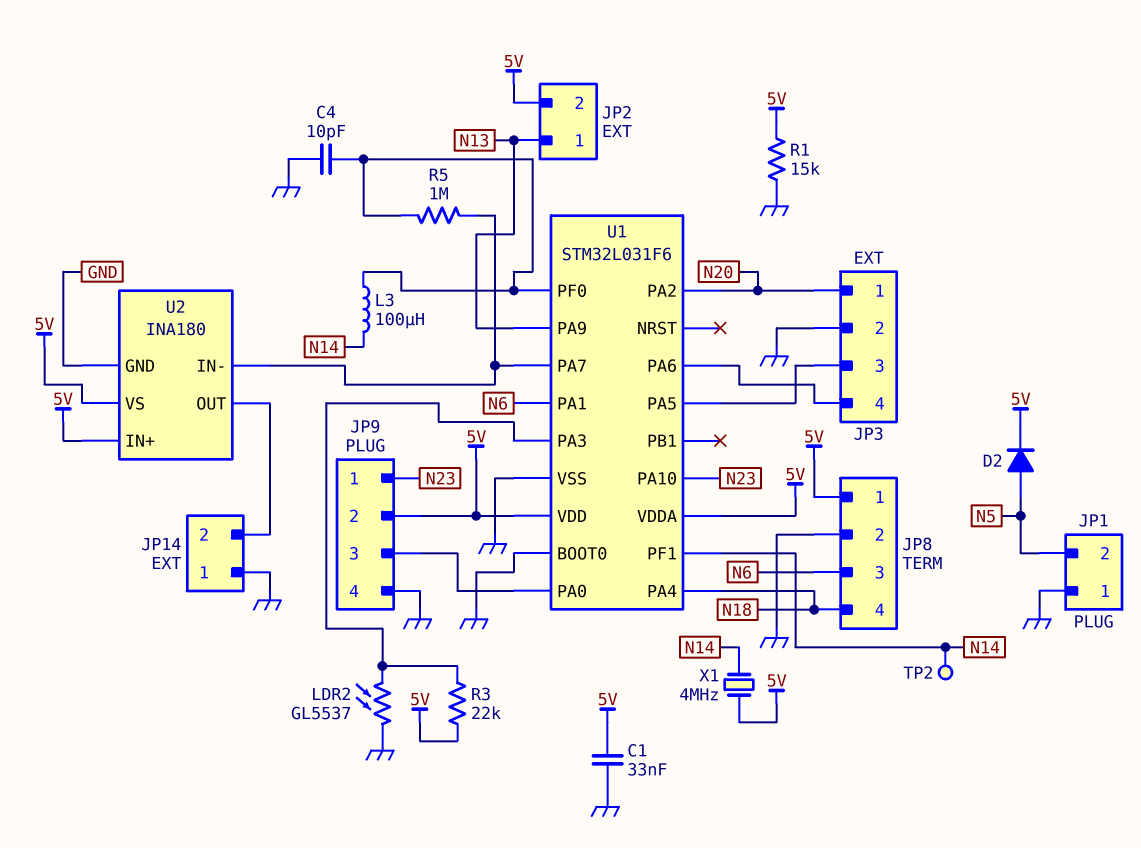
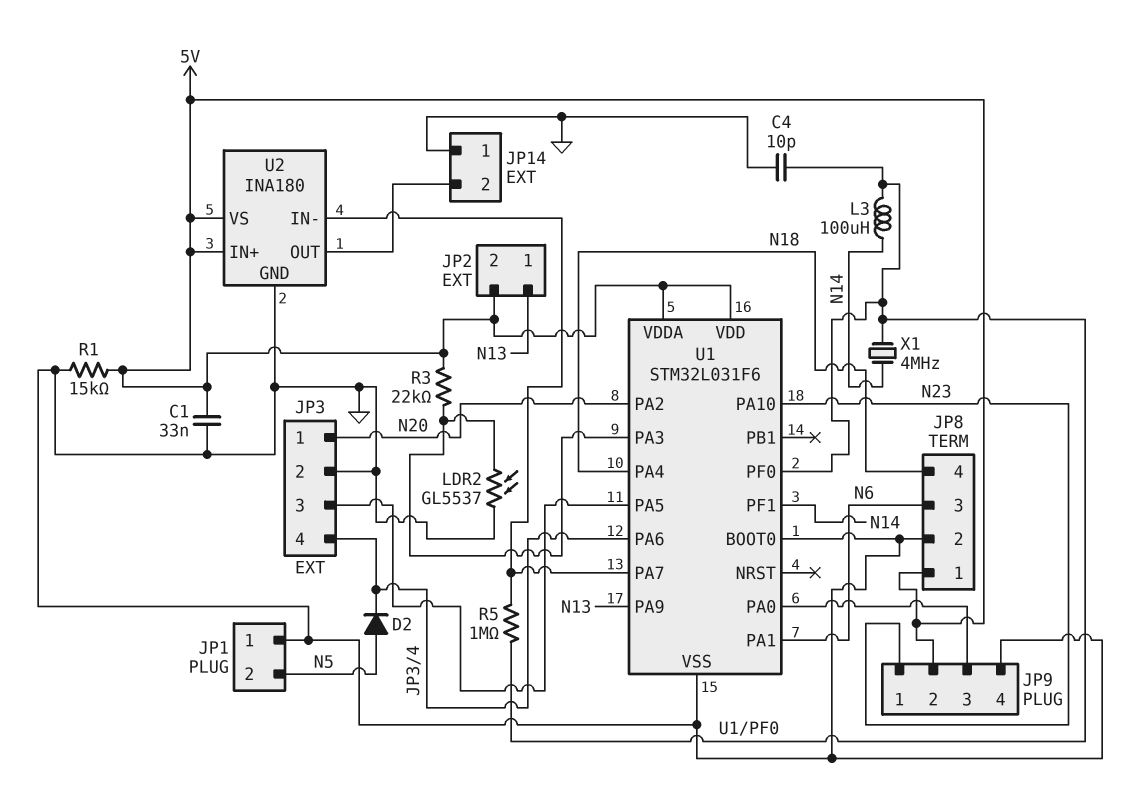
D2: diode (A N5, K 5V) -> diode (A N5, K JP3/4)
TP2: test point (N14) -> none
X1: 4MHz (5V, N14) -> 4MHz (N14, U1/PF0)

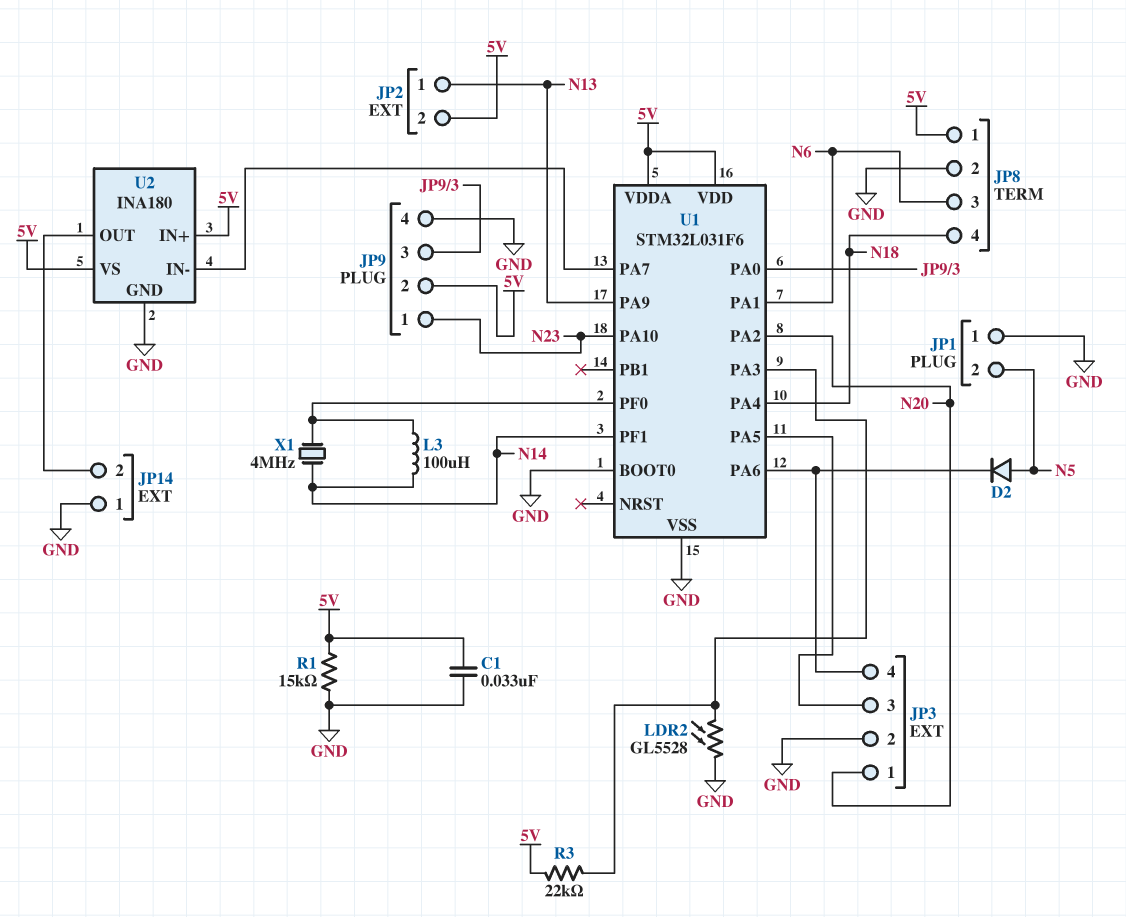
C4: 10pF (GND, U1/PF0) -> none
LDR2: GL5537 (GND, U1/PA3) -> GL5528 (GND, U1/PA3)
R5: 1M (U1/PA7, U1/PF0) -> none

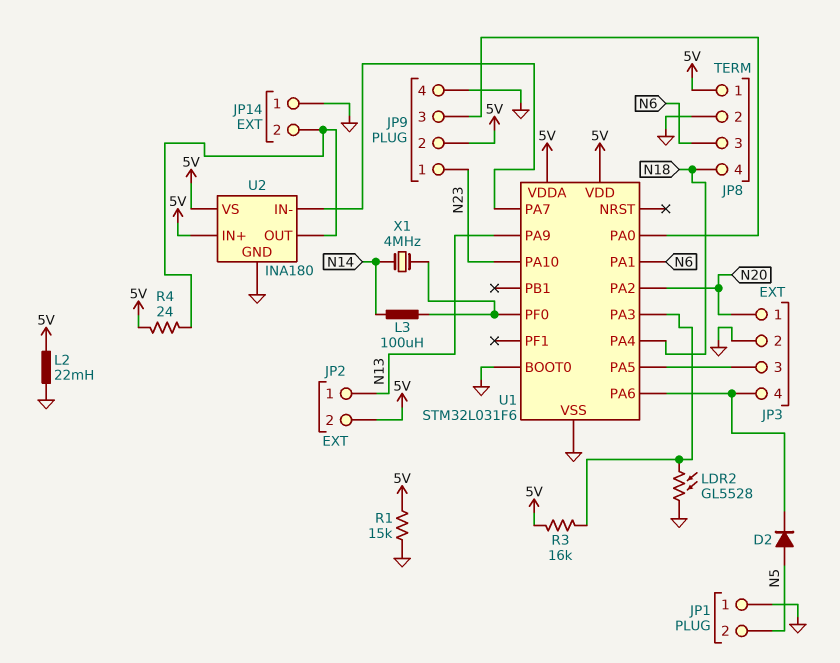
C1: 33nF (5V, GND) -> none
L2: none -> 22mH (5V, GND)
R3: 22k (5V, U1/PA3) -> 16k (5V, U1/PA3)
R4: none -> 24 (5V, JP14/2)
U1 pin PF1: N14 -> none

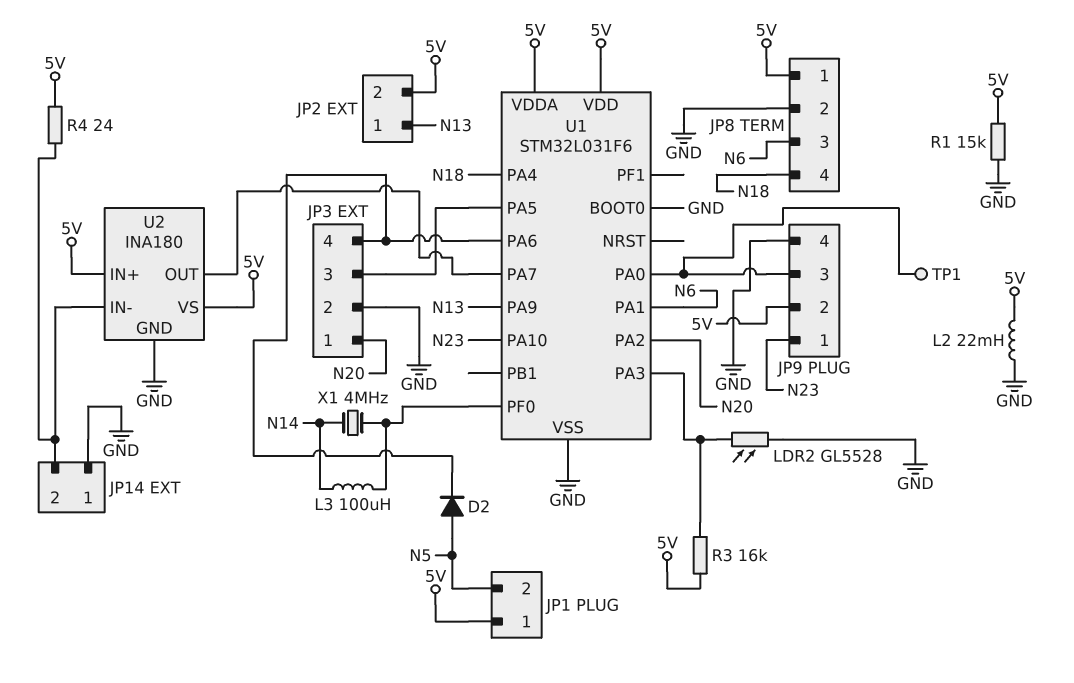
JP1 pin 1: GND -> 5V
TP1: none -> test point (JP9/3)
U2 pin IN-: U1/PA7 -> JP14/2
U2 pin OUT: JP14/2 -> U1/PA7

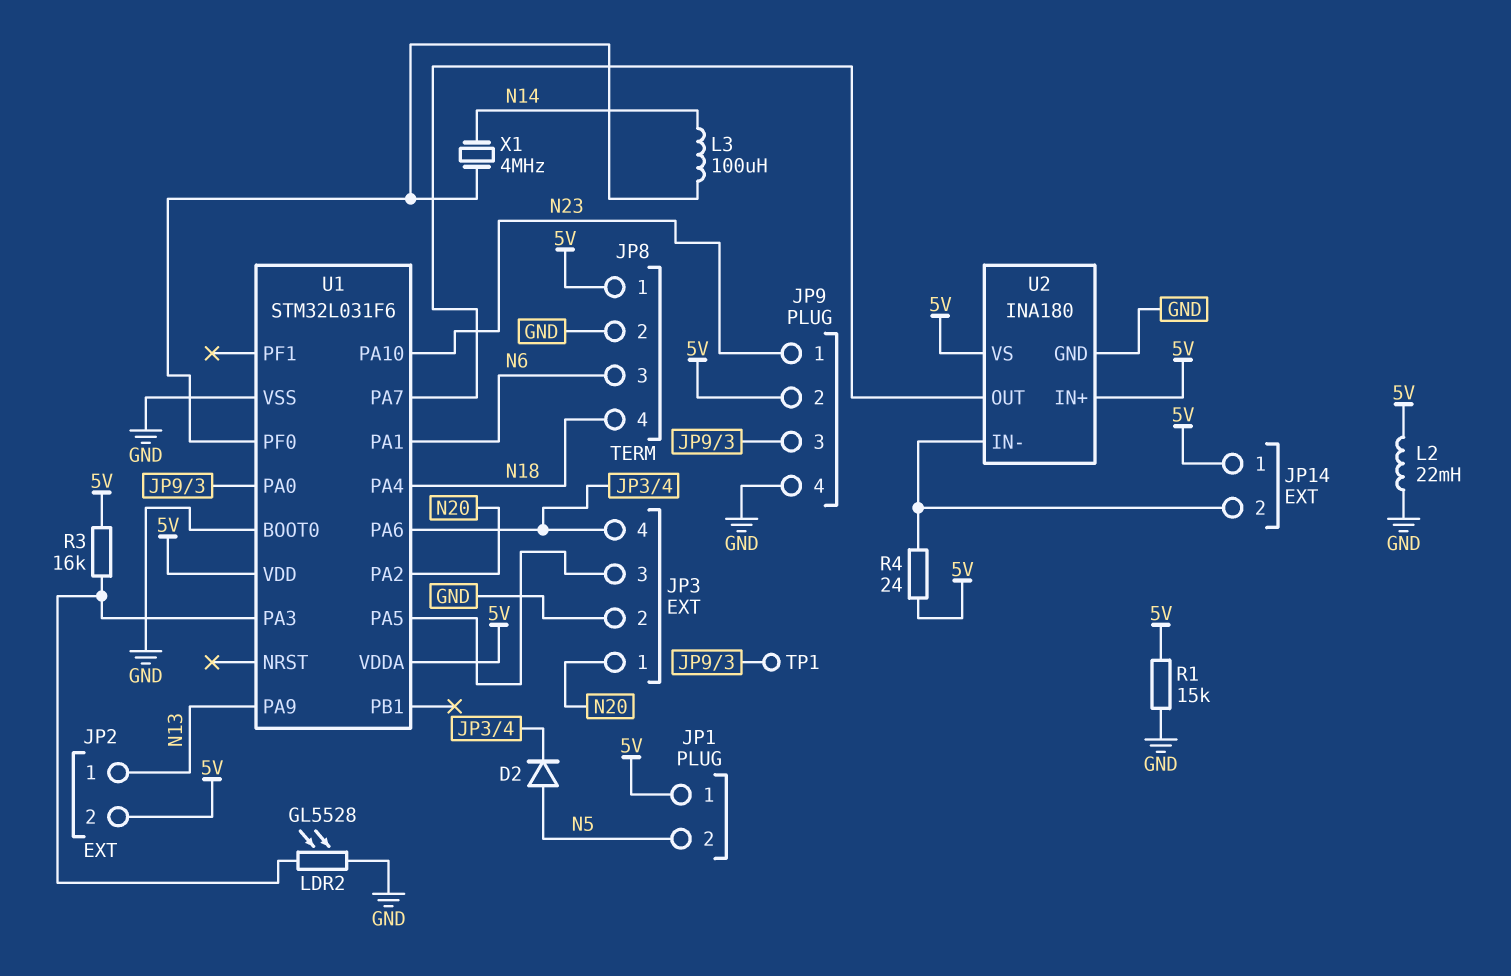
JP14 pin 1: GND -> 5V

